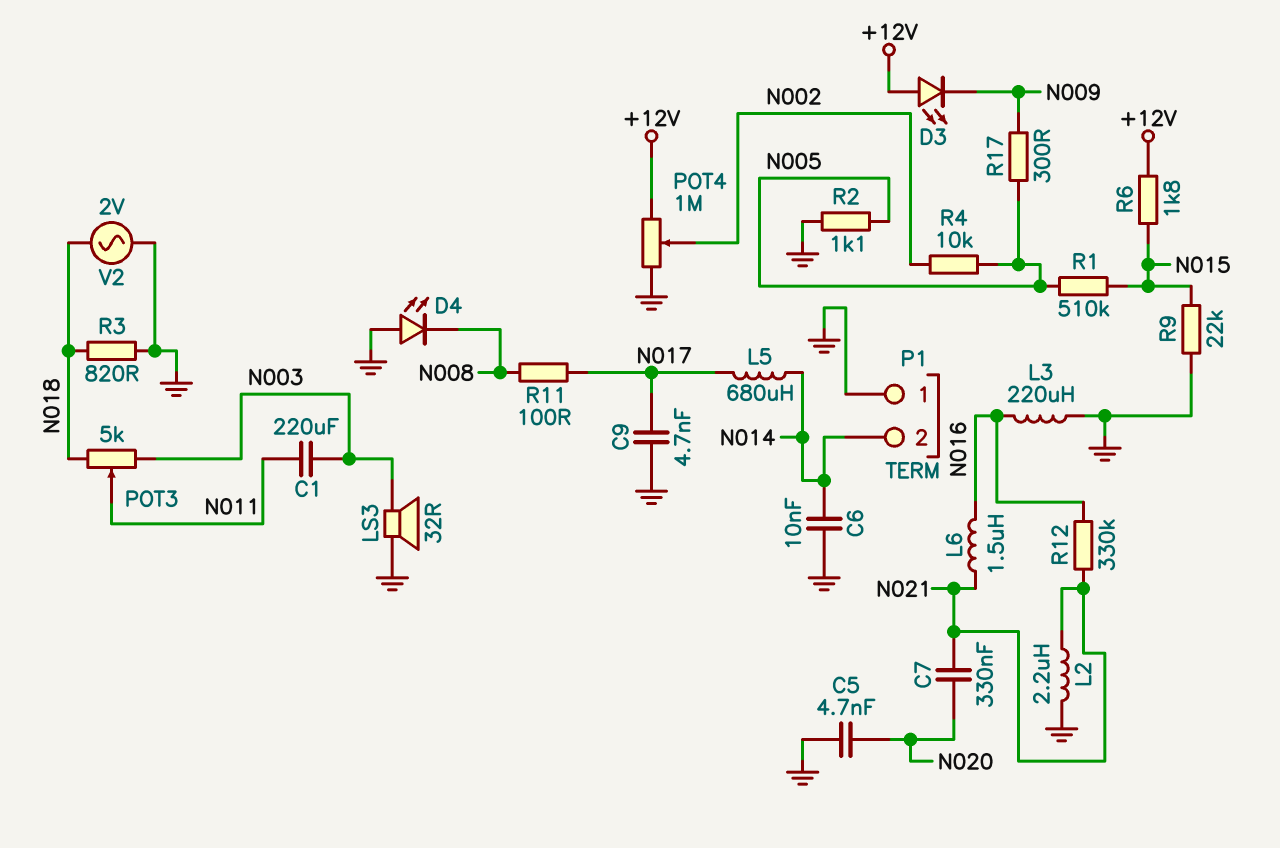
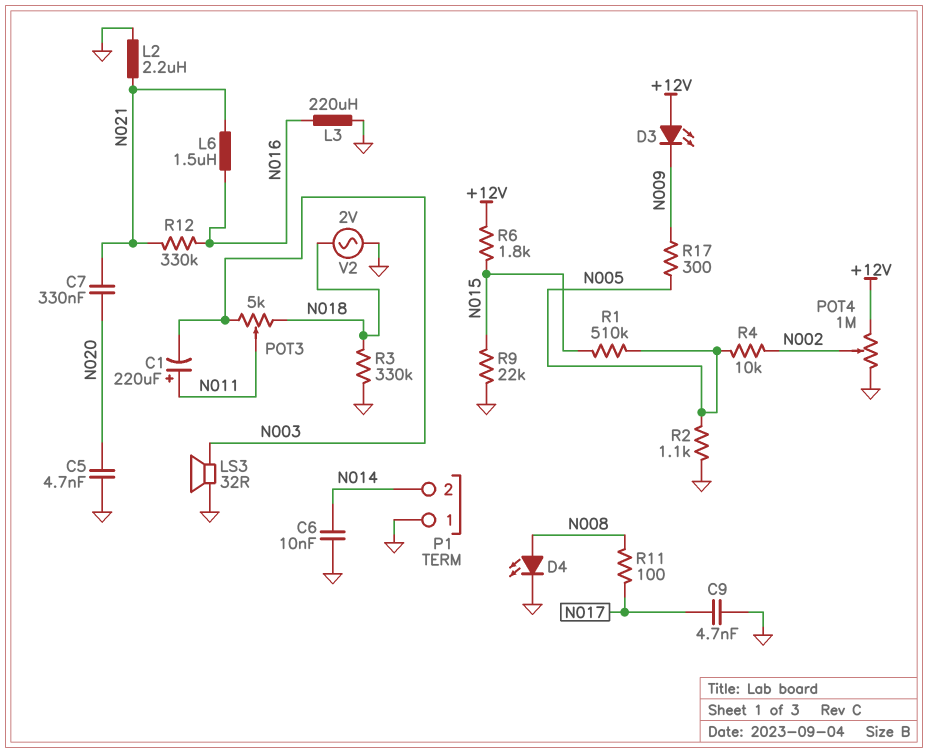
C1: 220uF (N003, N011) -> 220uF (plus N011, minus N003)
D4: LED (A GND, K N008) -> LED (A N008, K GND)
L5: 680uH (N014, N017) -> none
R3: 820 (GND, N018) -> 330k (GND, N018)

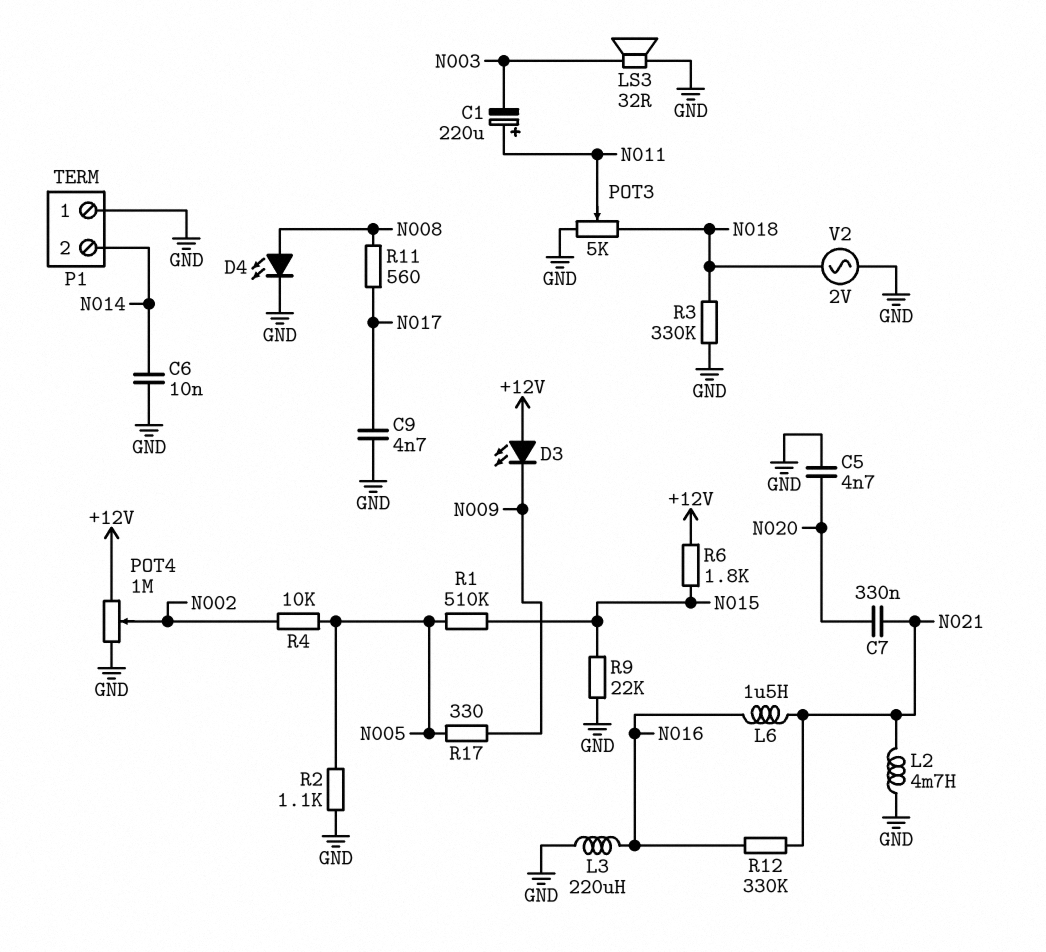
L2: 2.2uH (GND, N021) -> 4.7mH (GND, N021)
POT3: 5k (N003, N018, wiper N011) -> 5k (GND, N018, wiper N011)
R11: 100 (N008, N017) -> 560 (N008, N017)
R17: 300 (N005, N009) -> 330 (N005, N009)

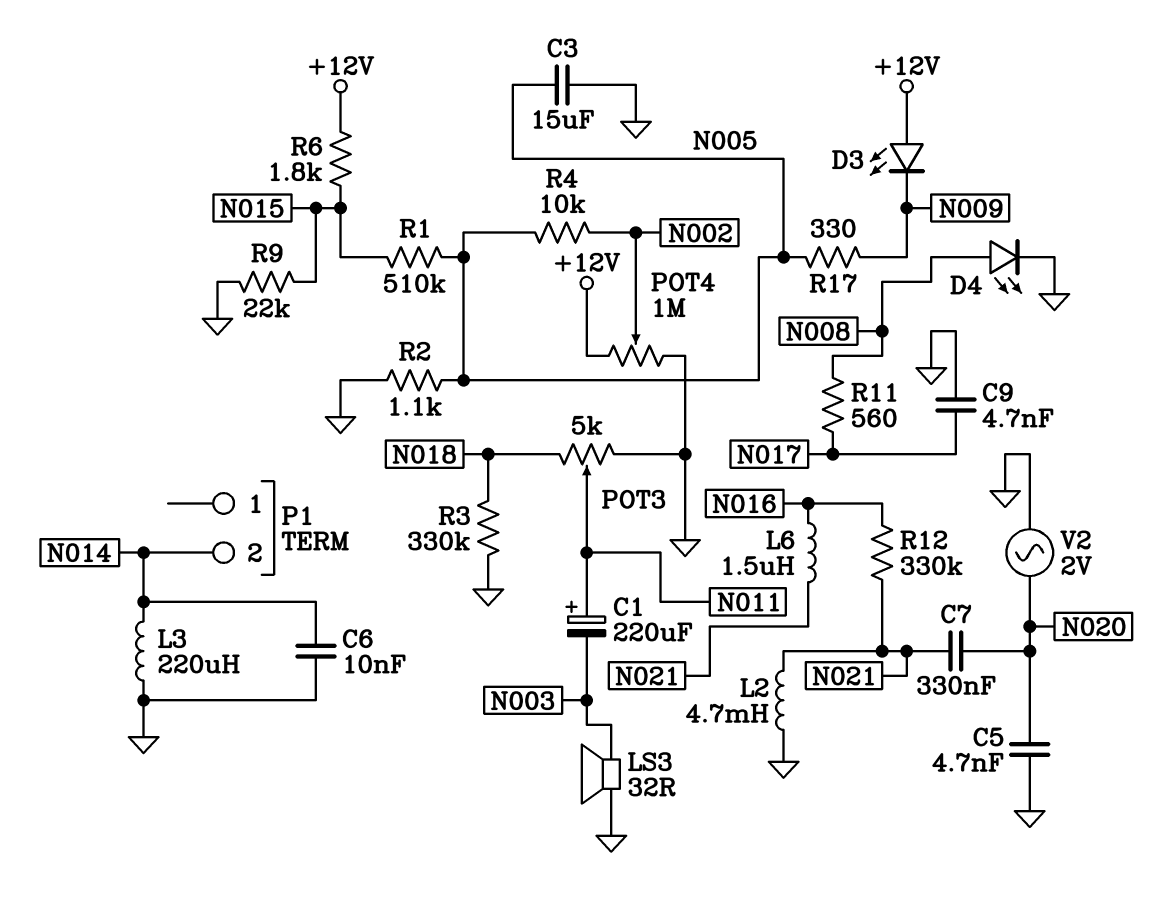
C3: none -> 15uF (GND, N005)
L3: 220uH (GND, N016) -> 220uH (GND, N014)
P1 pin 1: GND -> none
V2: AC 2V (GND, N018) -> AC 2V (GND, N020)

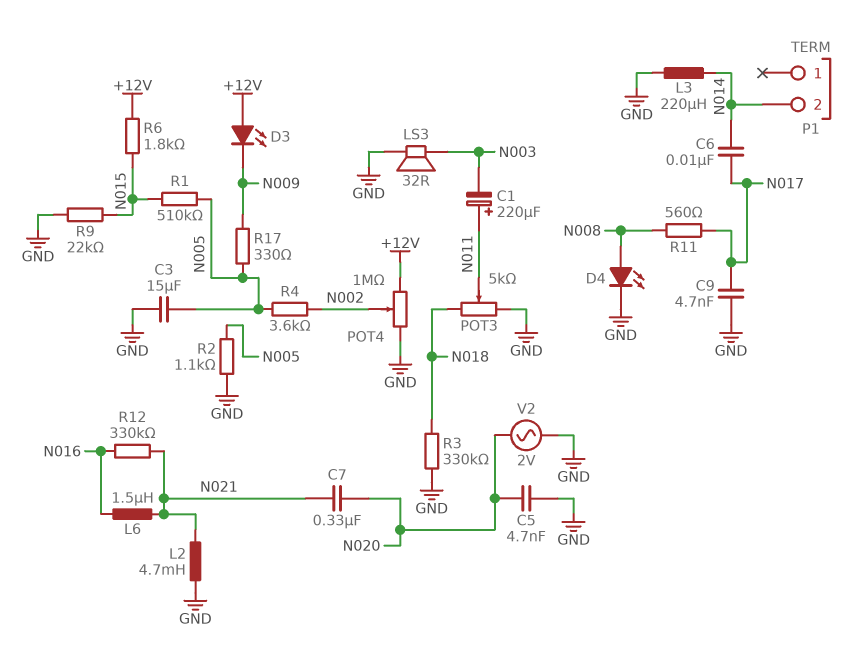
C6: 10nF (GND, N014) -> 10nF (N014, N017)
R4: 10k (N002, N005) -> 3.6k (N002, N005)

